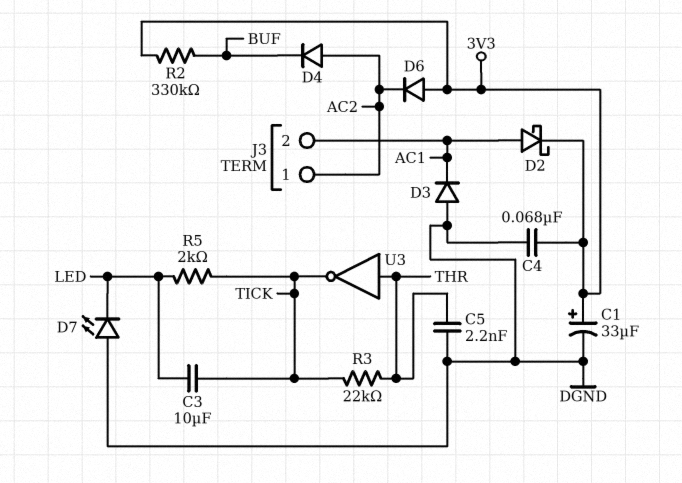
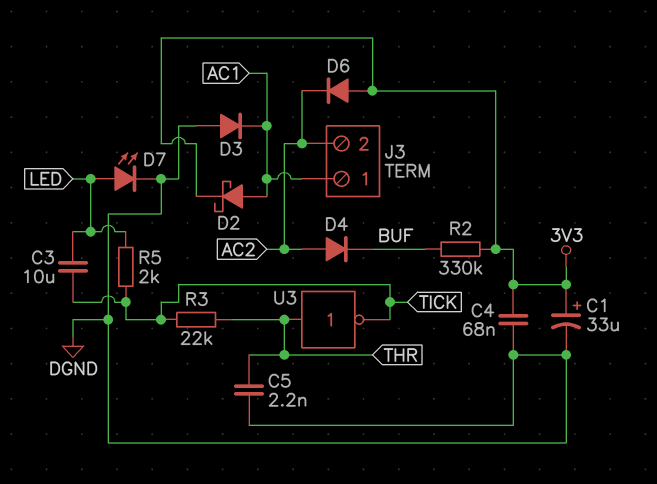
D7: LED (A DGND, K LED) -> LED (A LED, K DGND)
J3 pin 1: AC2 -> AC1
J3 pin 2: AC1 -> AC2

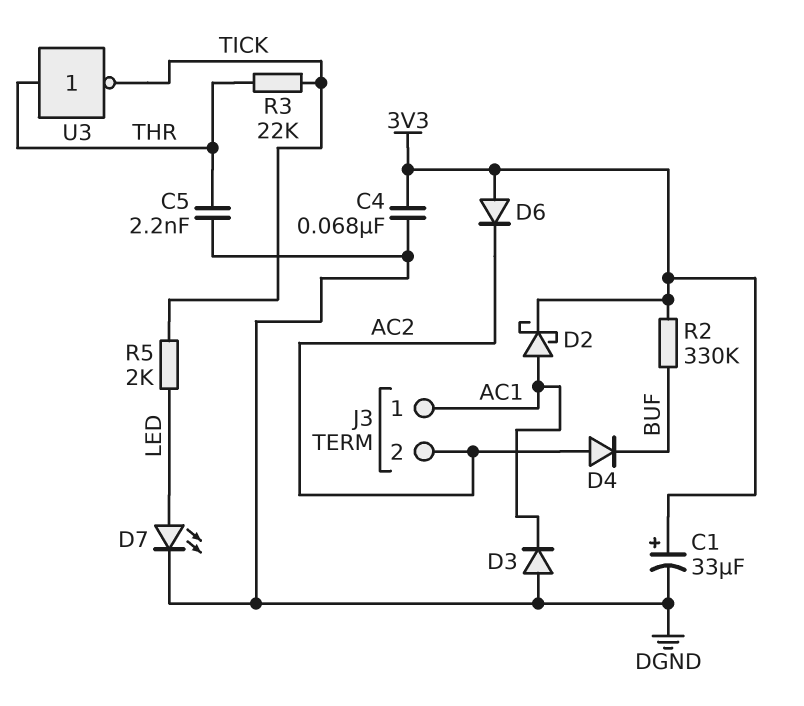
C3: 10uF (LED, TICK) -> none

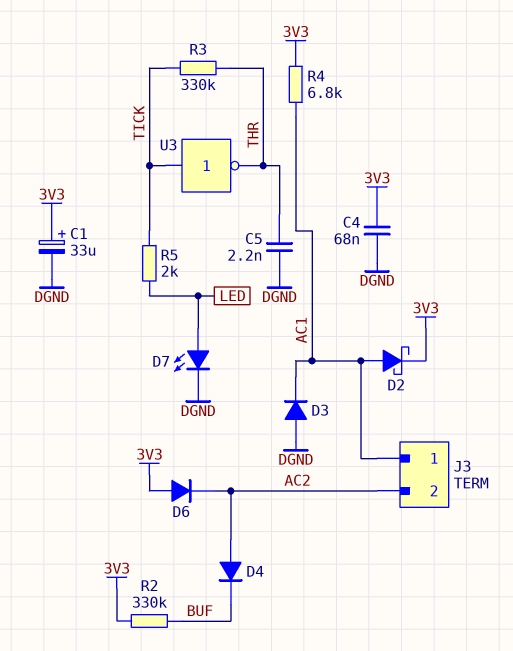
R3: 22k (THR, TICK) -> 330k (THR, TICK)
R4: none -> 6.8k (3V3, AC1)
U3: NOT (in THR, out TICK) -> NOT (in TICK, out THR)

